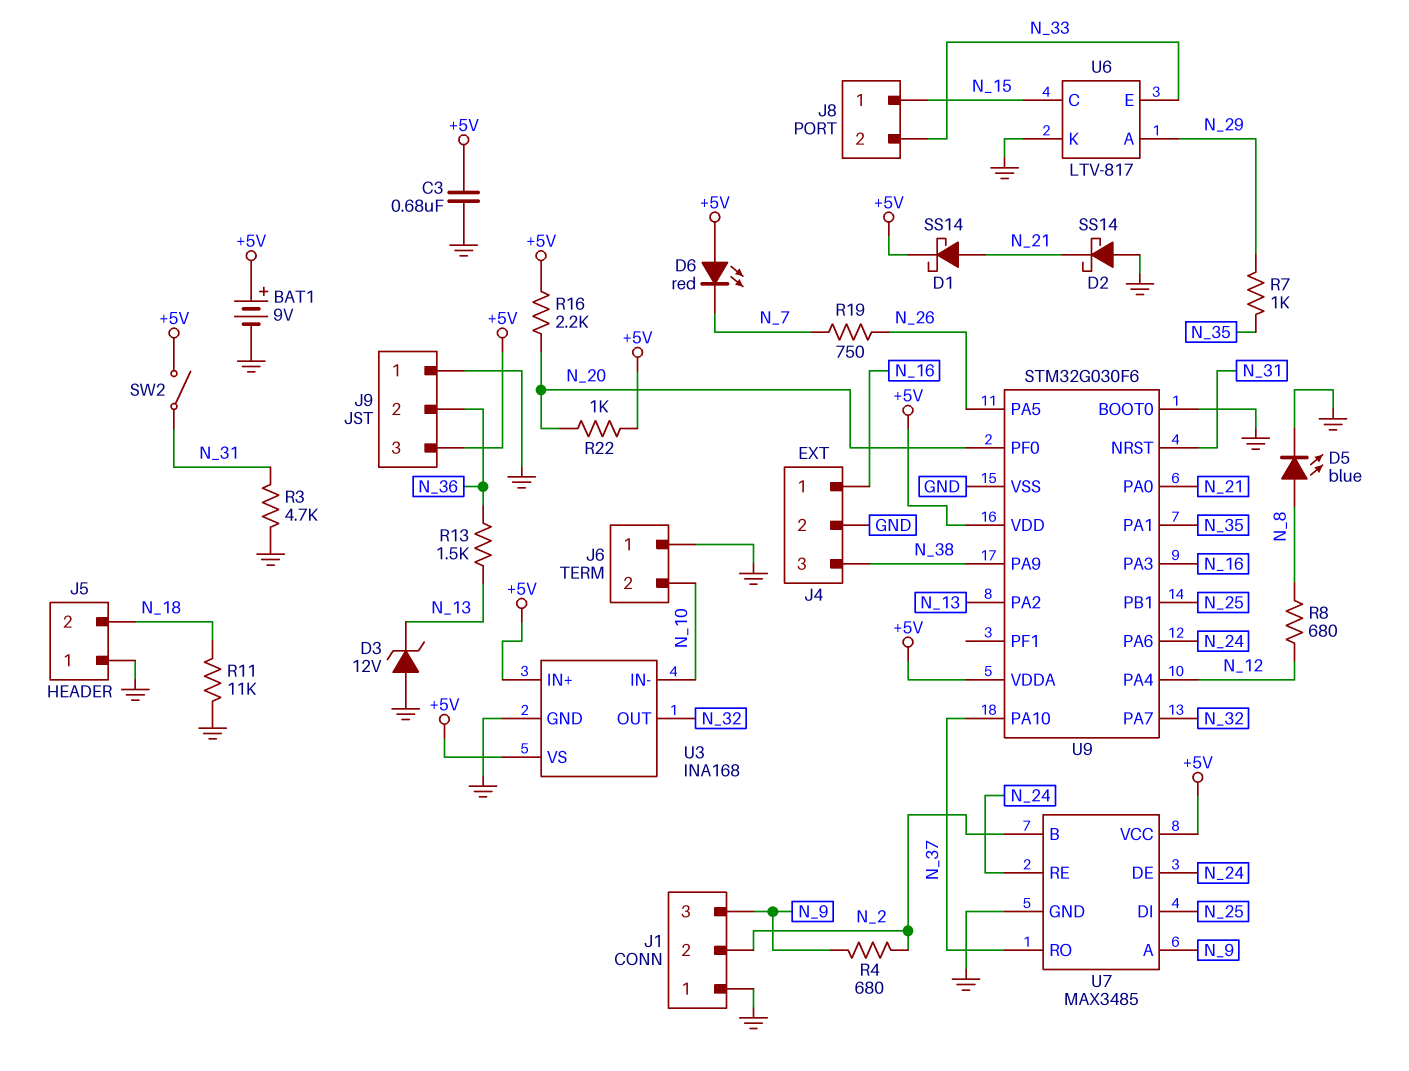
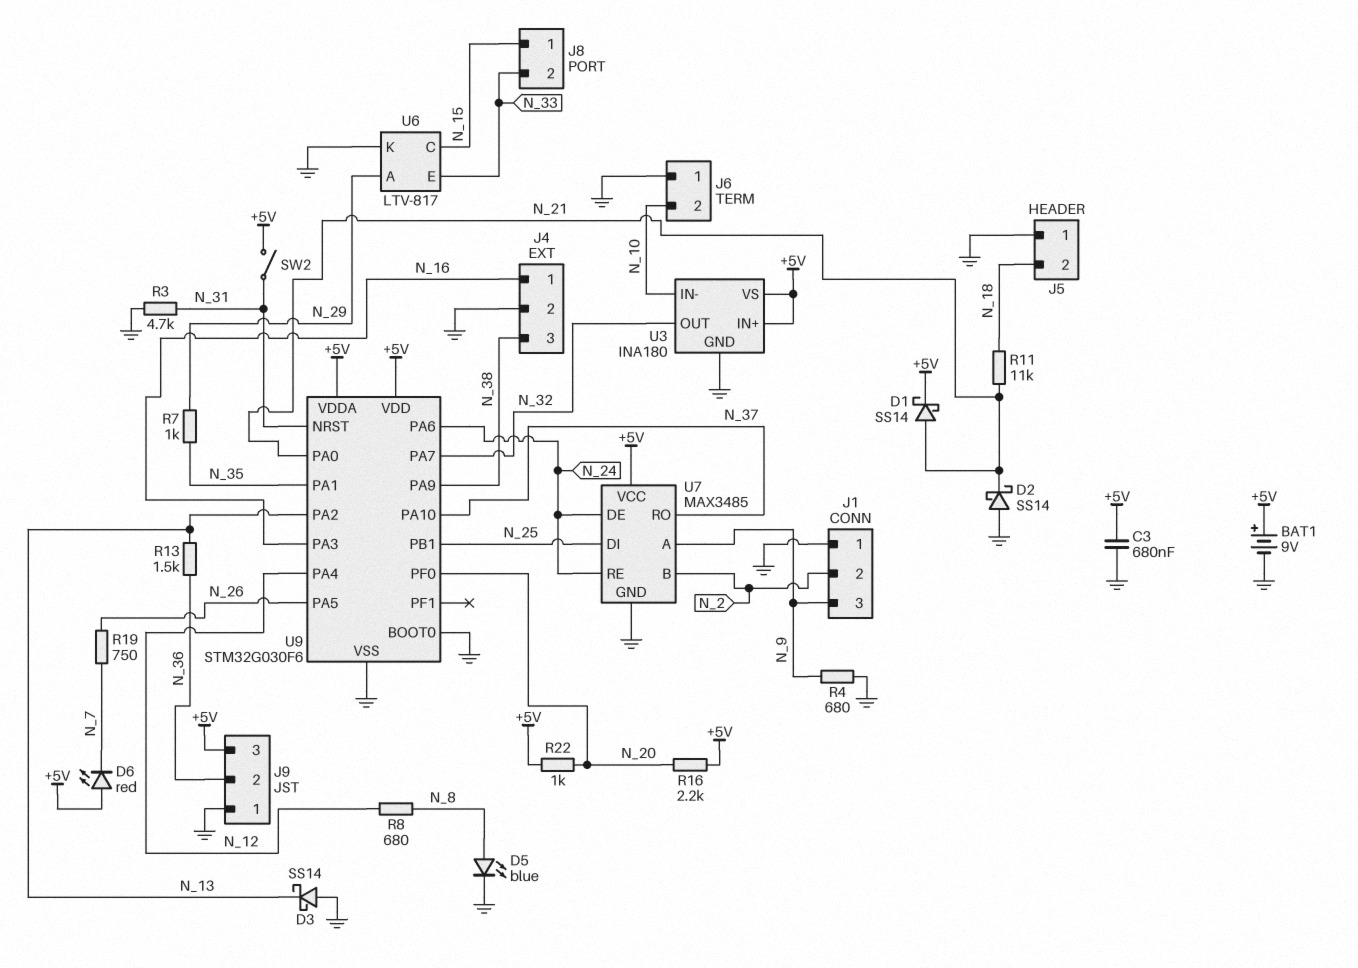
D3: zener 12V (A GND, K N_13) -> schottky SS14 (A GND, K N_13)
R4: 680 (N_2, N_9) -> 680 (GND, N_9)
R11: 11k (GND, N_18) -> 11k (N_18, N_21)
U3: INA168 -> INA180

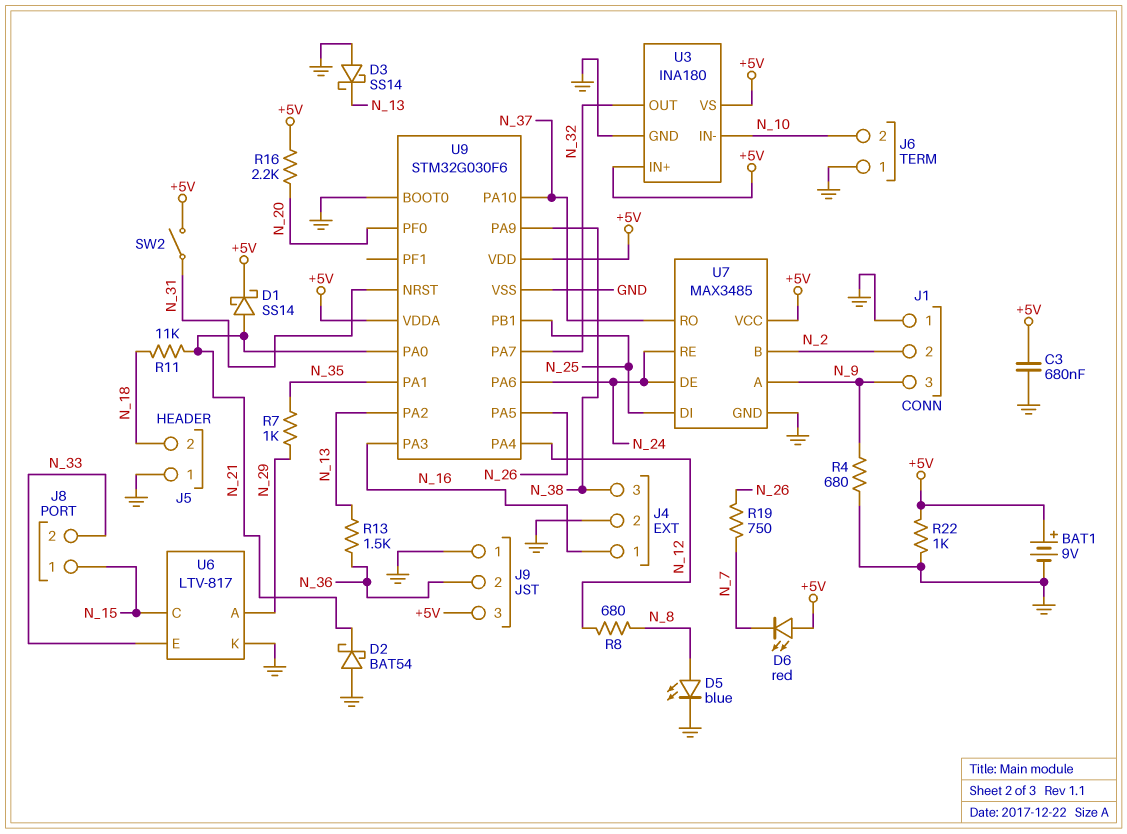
D2: schottky SS14 (A GND, K N_21) -> schottky BAT54 (A GND, K N_21)
R3: 4.7k (GND, N_31) -> none
R22: 1k (+5V, N_20) -> 1k (+5V, GND)

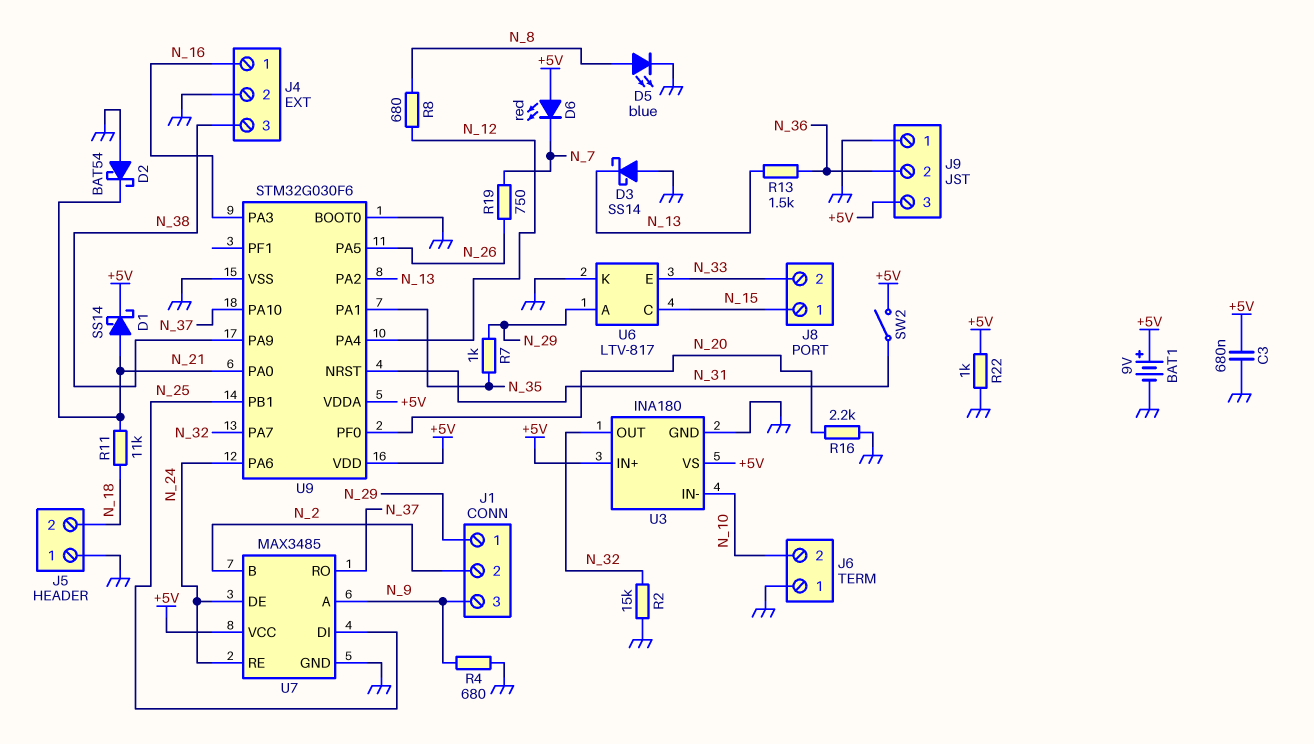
J1 pin 1: GND -> N_29
R2: none -> 15k (GND, N_32)
R16: 2.2k (+5V, N_20) -> 2.2k (GND, N_20)

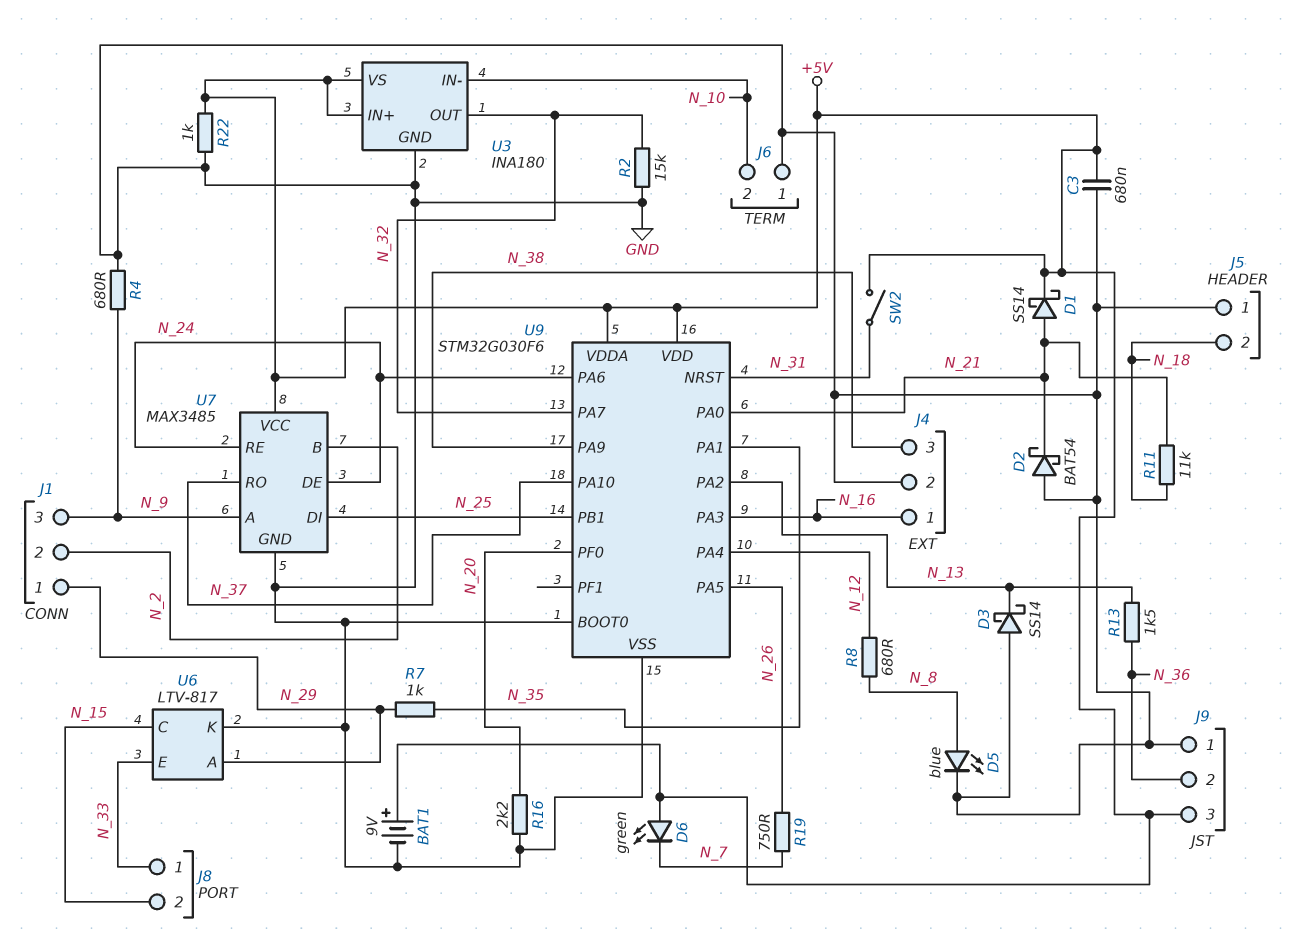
D6: LED red (A +5V, K N_7) -> LED green (A +5V, K N_7)
J8 pin 1: N_15 -> N_33
J8 pin 2: N_33 -> N_15

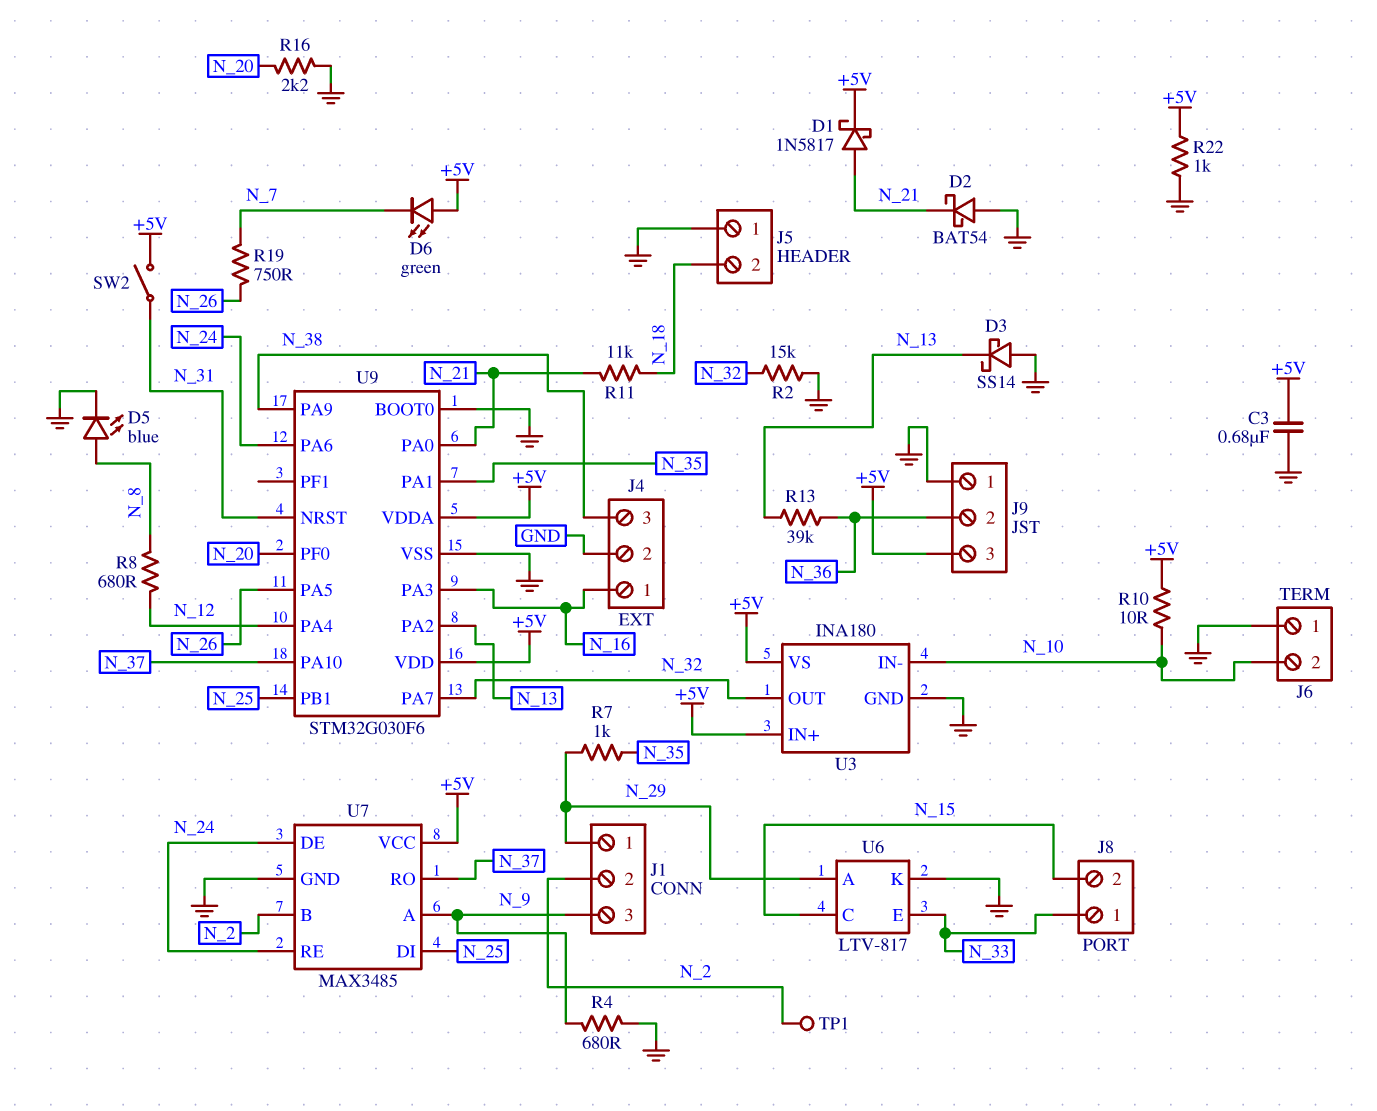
BAT1: 9V (plus +5V, minus GND) -> none
D1: schottky SS14 (A N_21, K +5V) -> schottky 1N5817 (A N_21, K +5V)
R10: none -> 10 (+5V, N_10)
R13: 1.5k (N_13, N_36) -> 39k (N_13, N_36)
TP1: none -> test point (N_2)

